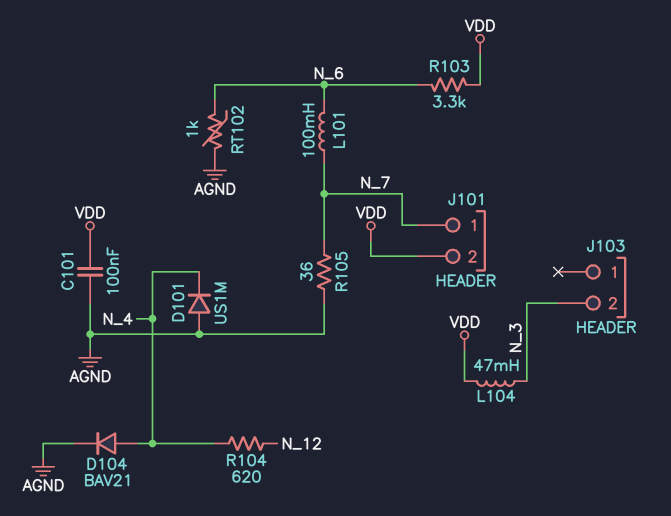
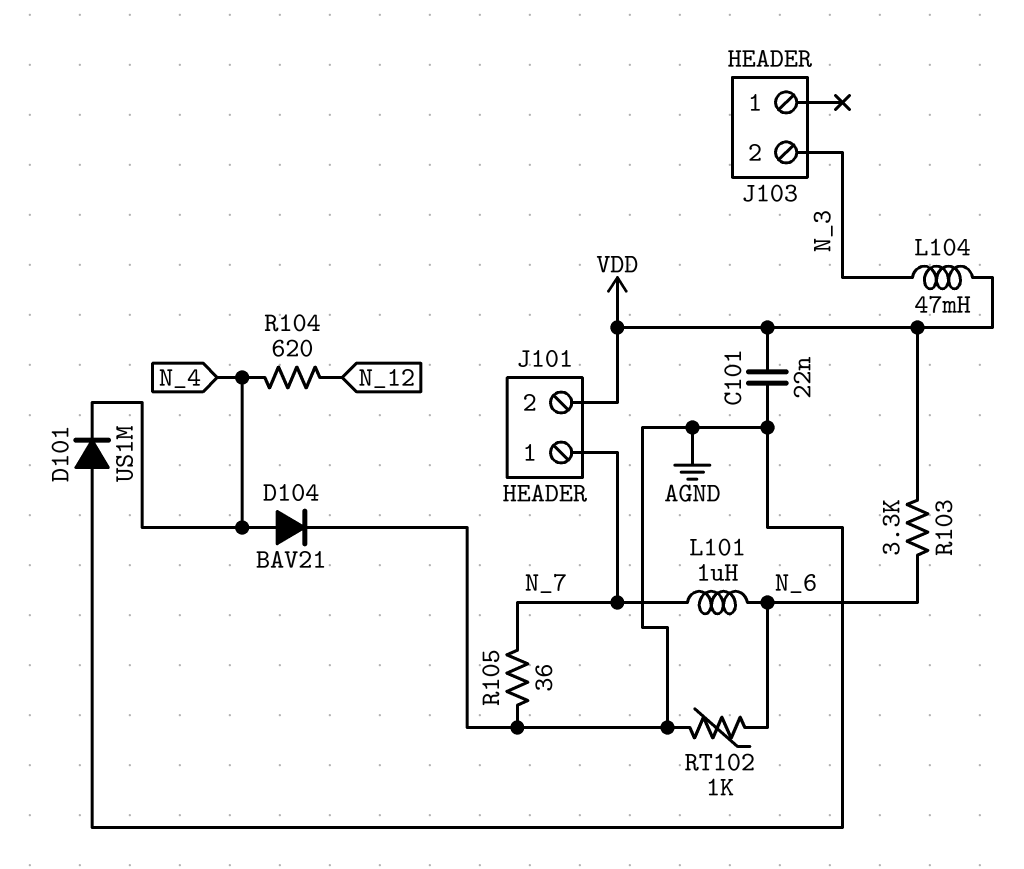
C101: 100nF (AGND, VDD) -> 22nF (AGND, VDD)
L101: 100mH (N_6, N_7) -> 1uH (N_6, N_7)

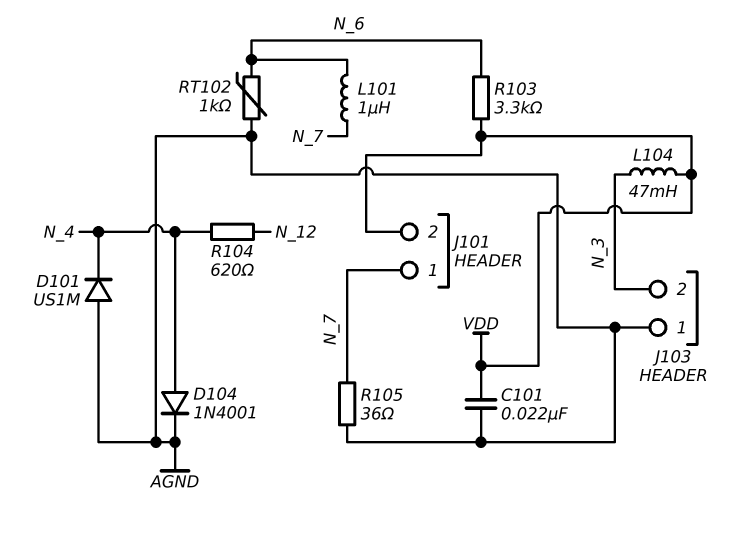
D104: diode BAV21 (A N_4, K AGND) -> diode 1N4001 (A N_4, K AGND)
J103 pin 1: none -> AGND

